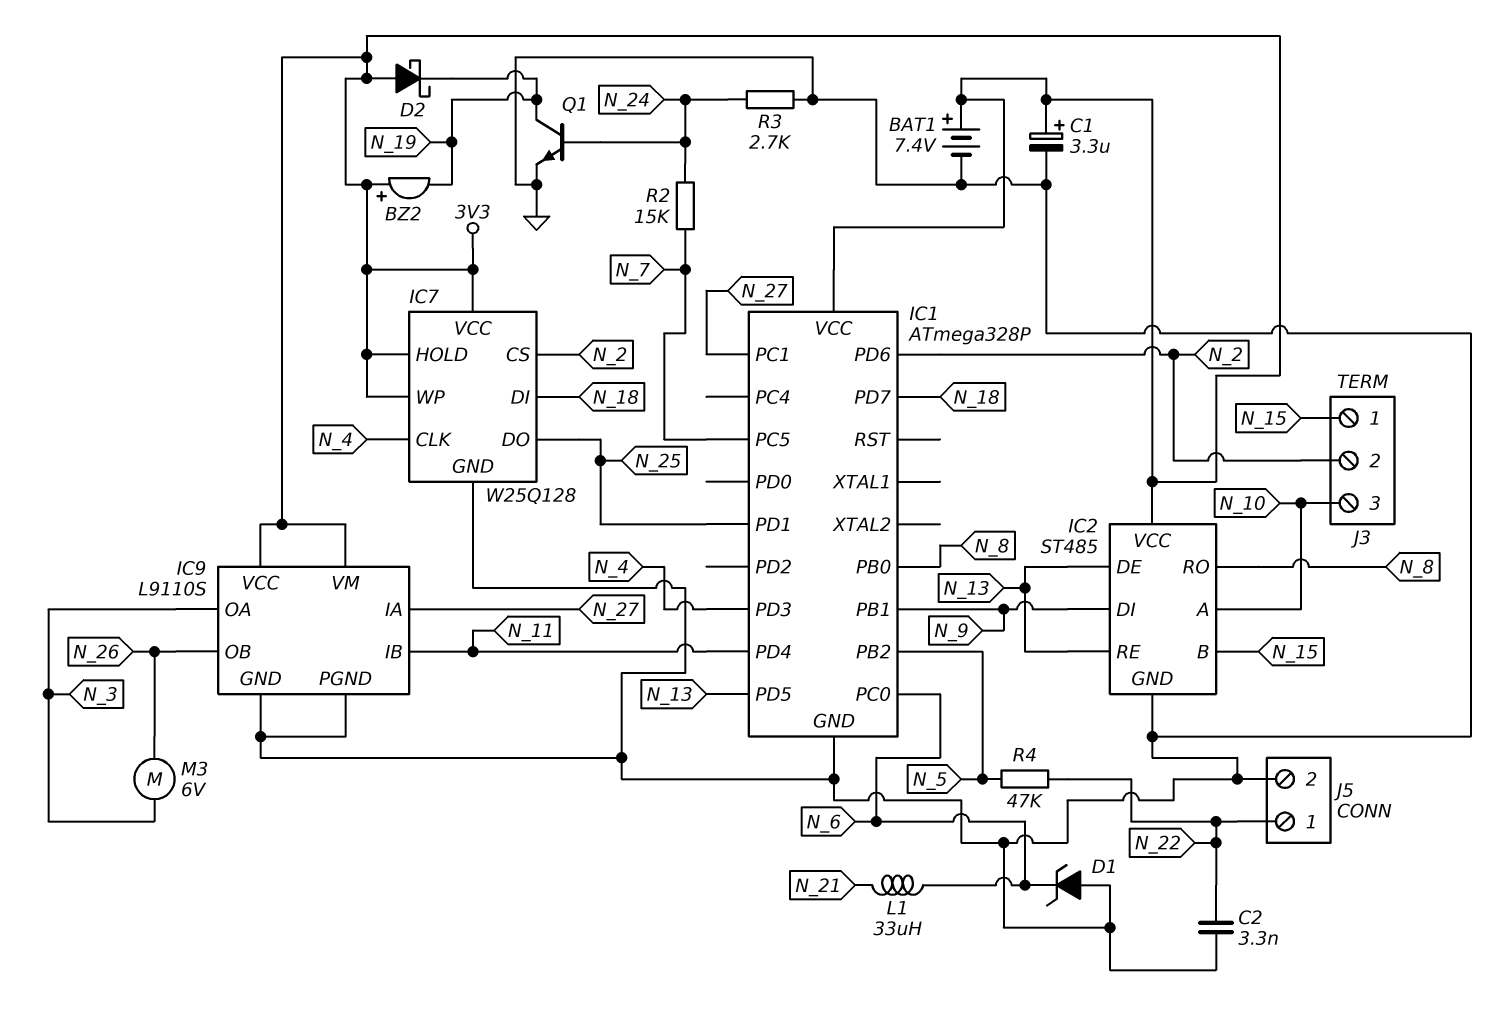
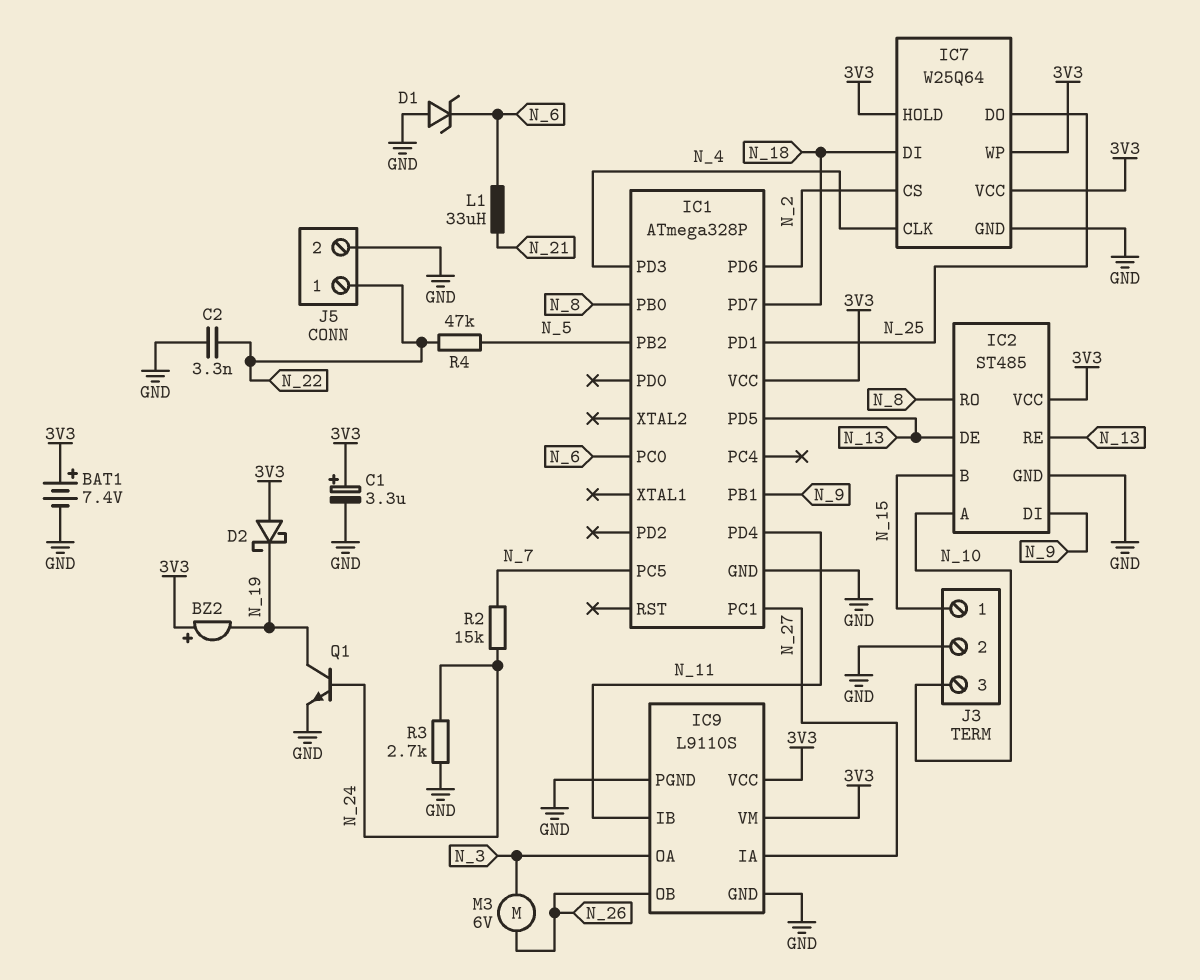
IC7: W25Q128 -> W25Q64
J3 pin 2: N_2 -> GND

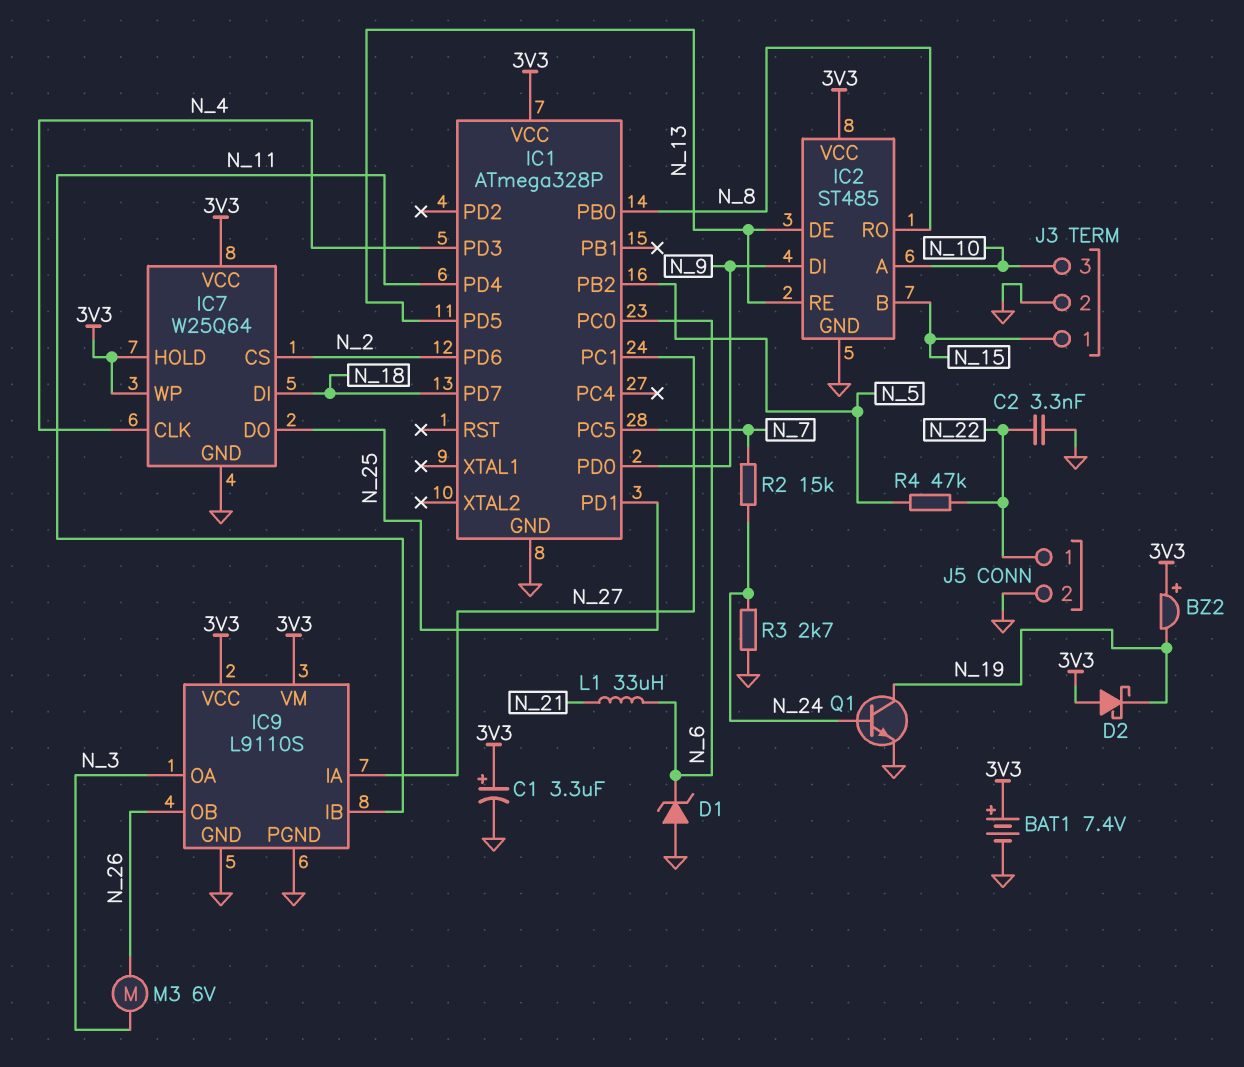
IC1 pin PB1: N_9 -> none
IC1 pin PD0: none -> N_9

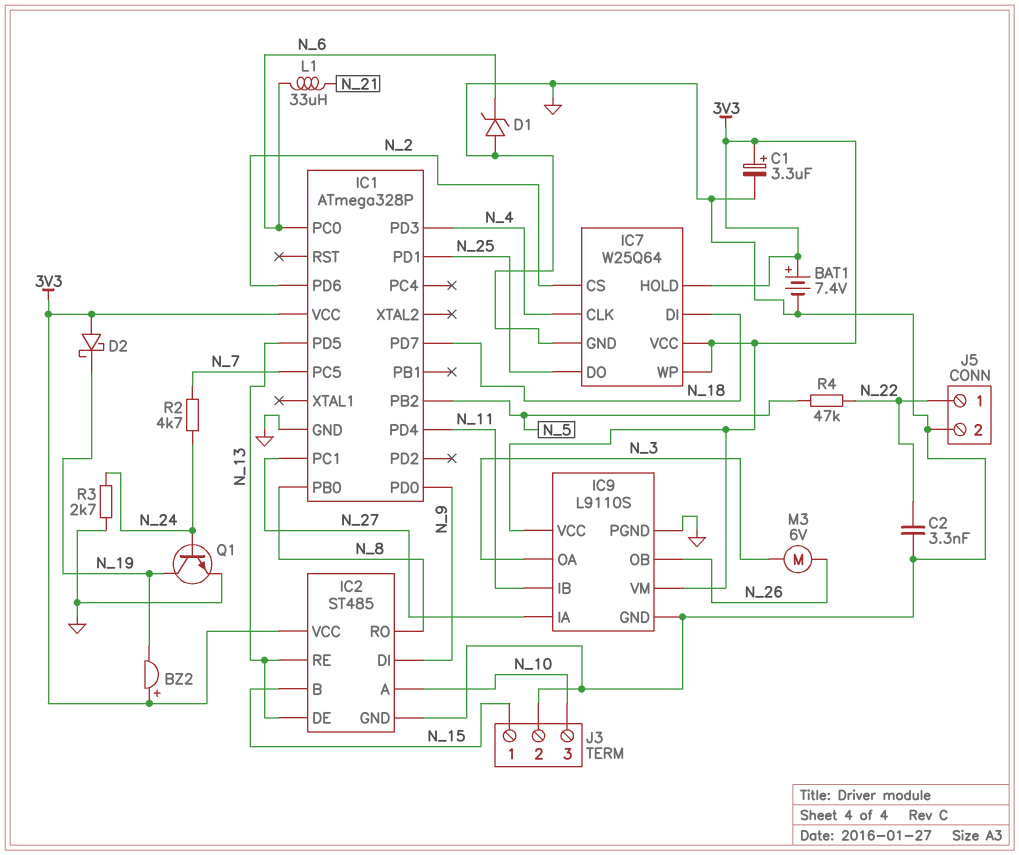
R2: 15k (N_7, N_24) -> 4.7k (N_7, N_24)

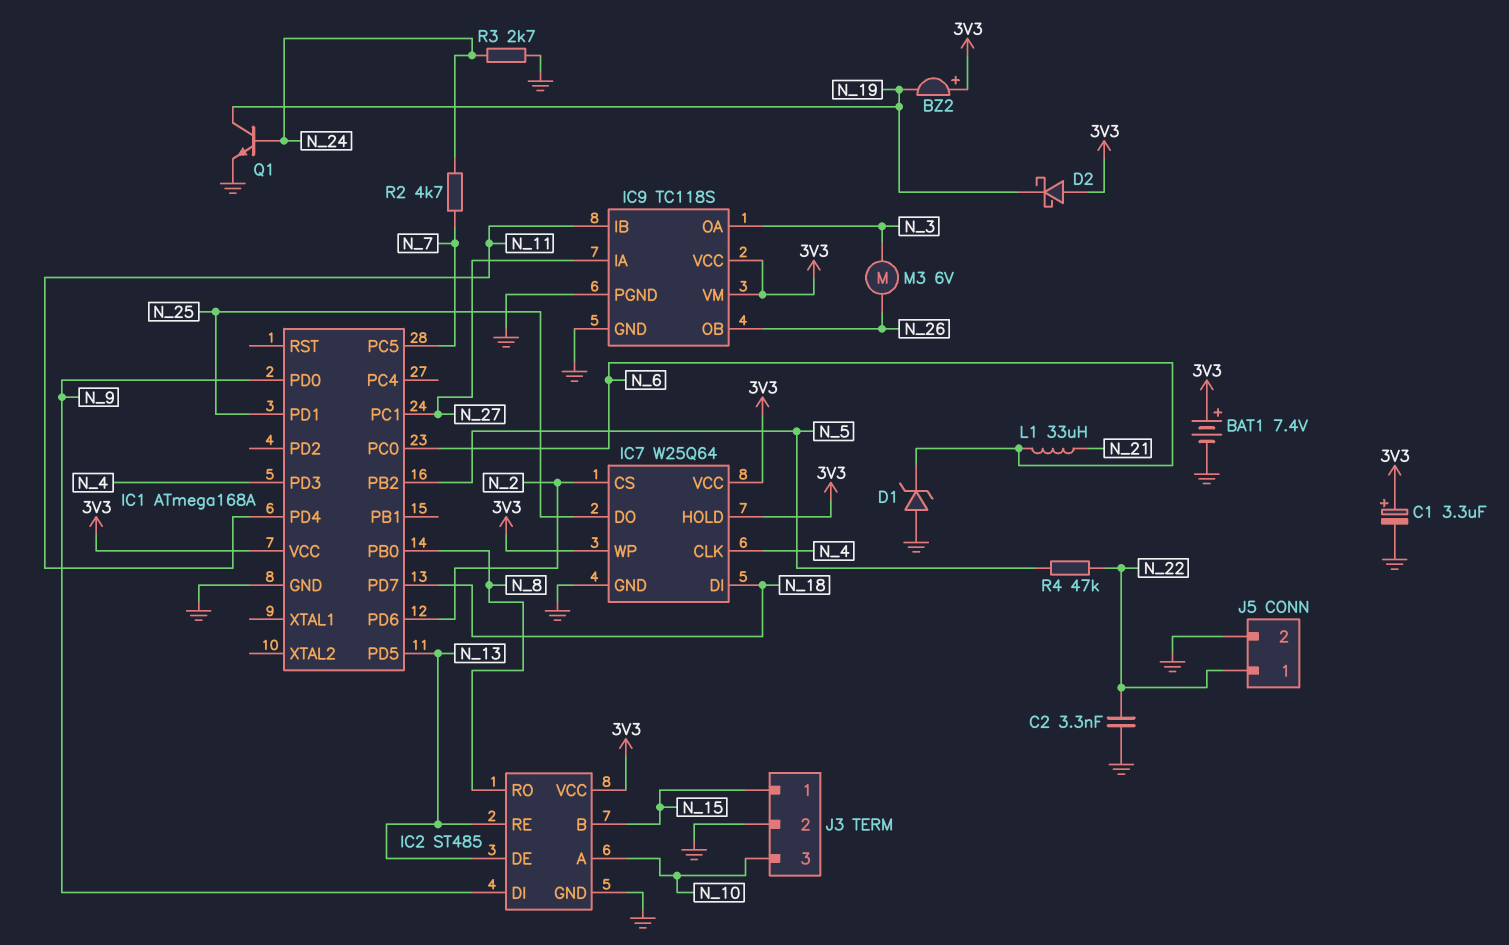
IC1: ATmega328P -> ATmega168A
IC9: L9110S -> TC118S

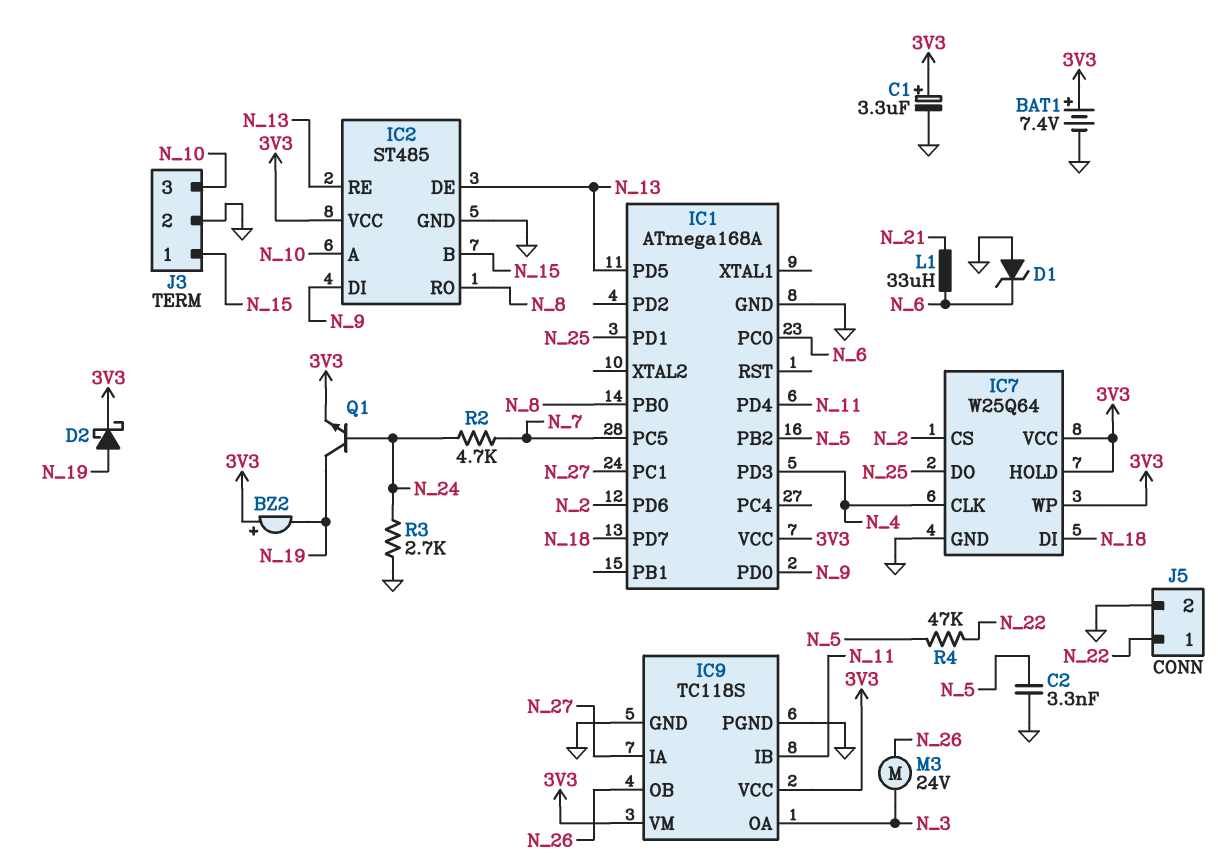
C2: 3.3nF (GND, N_22) -> 3.3nF (GND, N_5)
D2: schottky (A 3V3, K N_19) -> schottky (A N_19, K 3V3)
M3: motor 6V (N_3, N_26) -> motor 24V (N_3, N_26)
Q1: NPN (B N_24, C N_19, E GND) -> NPN (B N_24, C N_19, E 3V3)

